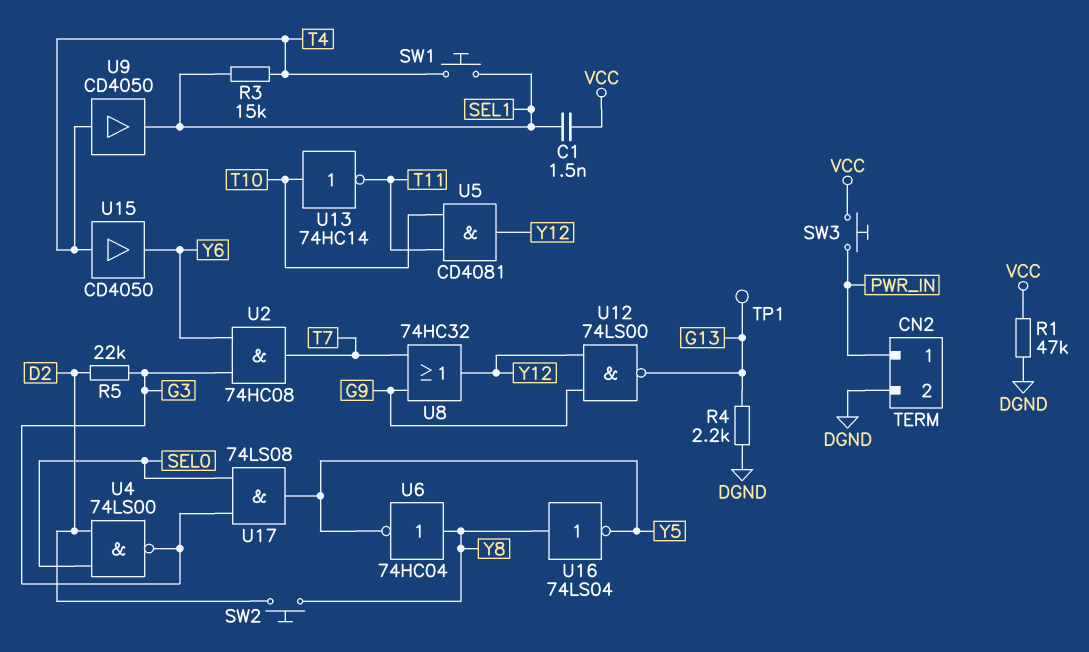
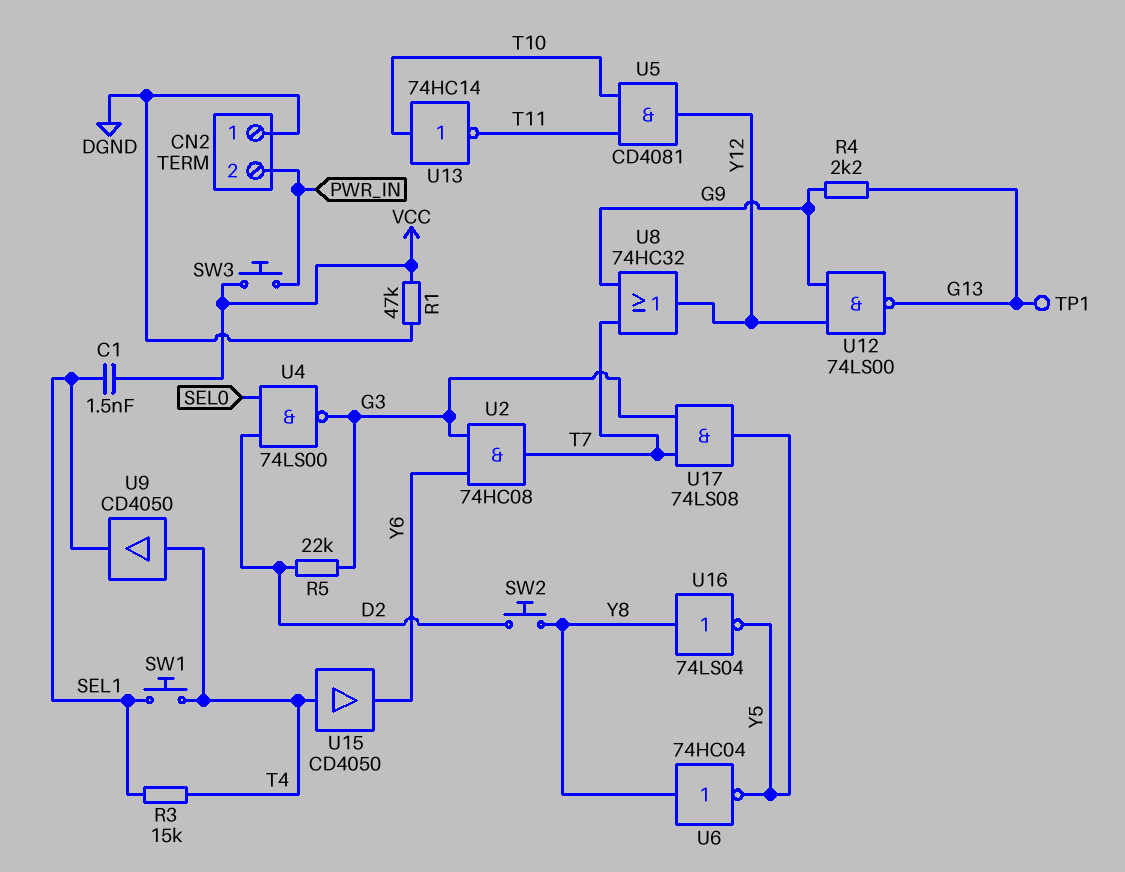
CN2 pin 1: PWR_IN -> DGND
CN2 pin 2: DGND -> PWR_IN
R4: 2.2k (DGND, G13) -> 2.2k (G9, G13)
U17: AND 74LS08 (in G3, in SEL0, out Y5) -> AND 74LS08 (in G3, in T7, out Y5)

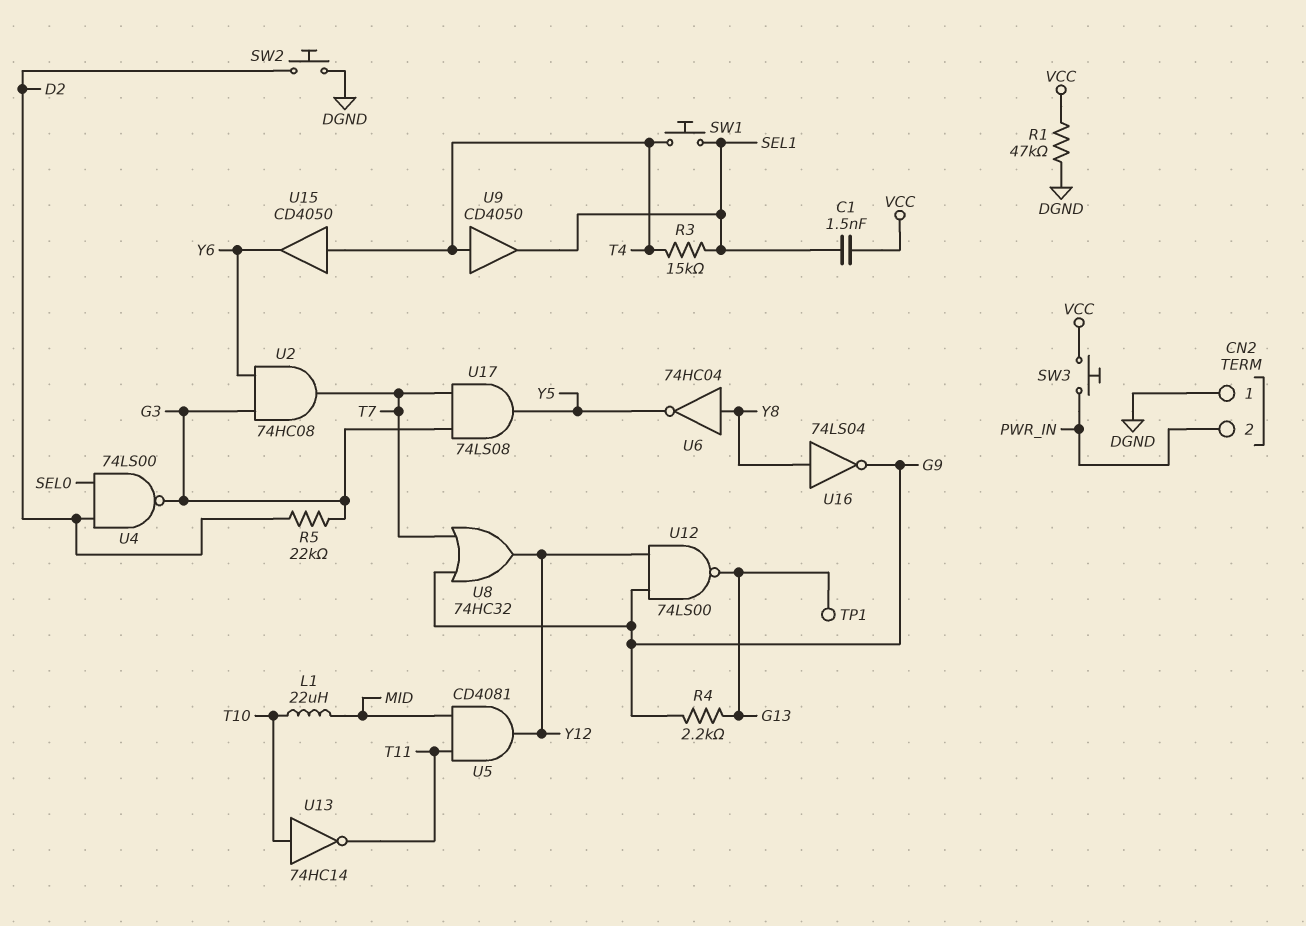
L1: none -> 22uH (MID, T10)
SW2: button (D2, Y8) -> button (D2, DGND)
U5: AND CD4081 (in T10, in T11, out Y12) -> AND CD4081 (in MID, in T11, out Y12)
U16: NOT 74LS04 (in Y8, out Y5) -> NOT 74LS04 (in Y8, out G9)

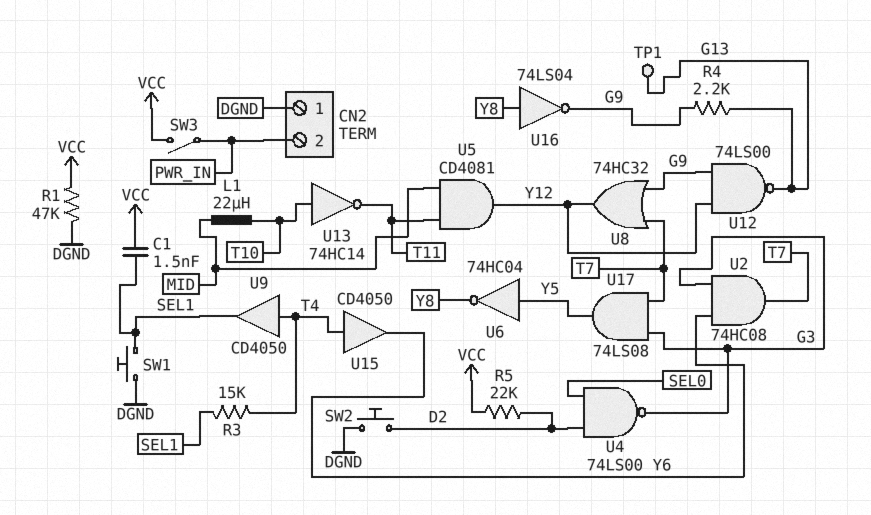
R5: 22k (D2, G3) -> 22k (D2, VCC)
SW1: button (SEL1, T4) -> button (DGND, SEL1)
SW3: button (PWR_IN, VCC) -> switch (PWR_IN, VCC)
U6: NOT 74HC04 (in Y8, out Y5) -> NOT 74HC04 (in Y5, out Y8)

